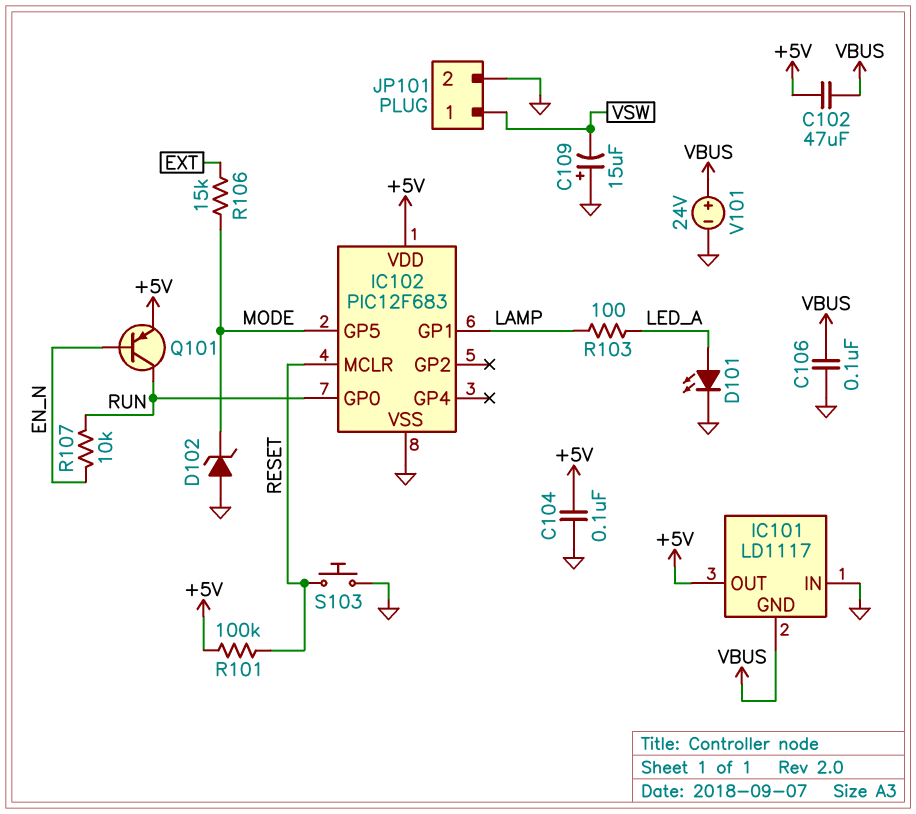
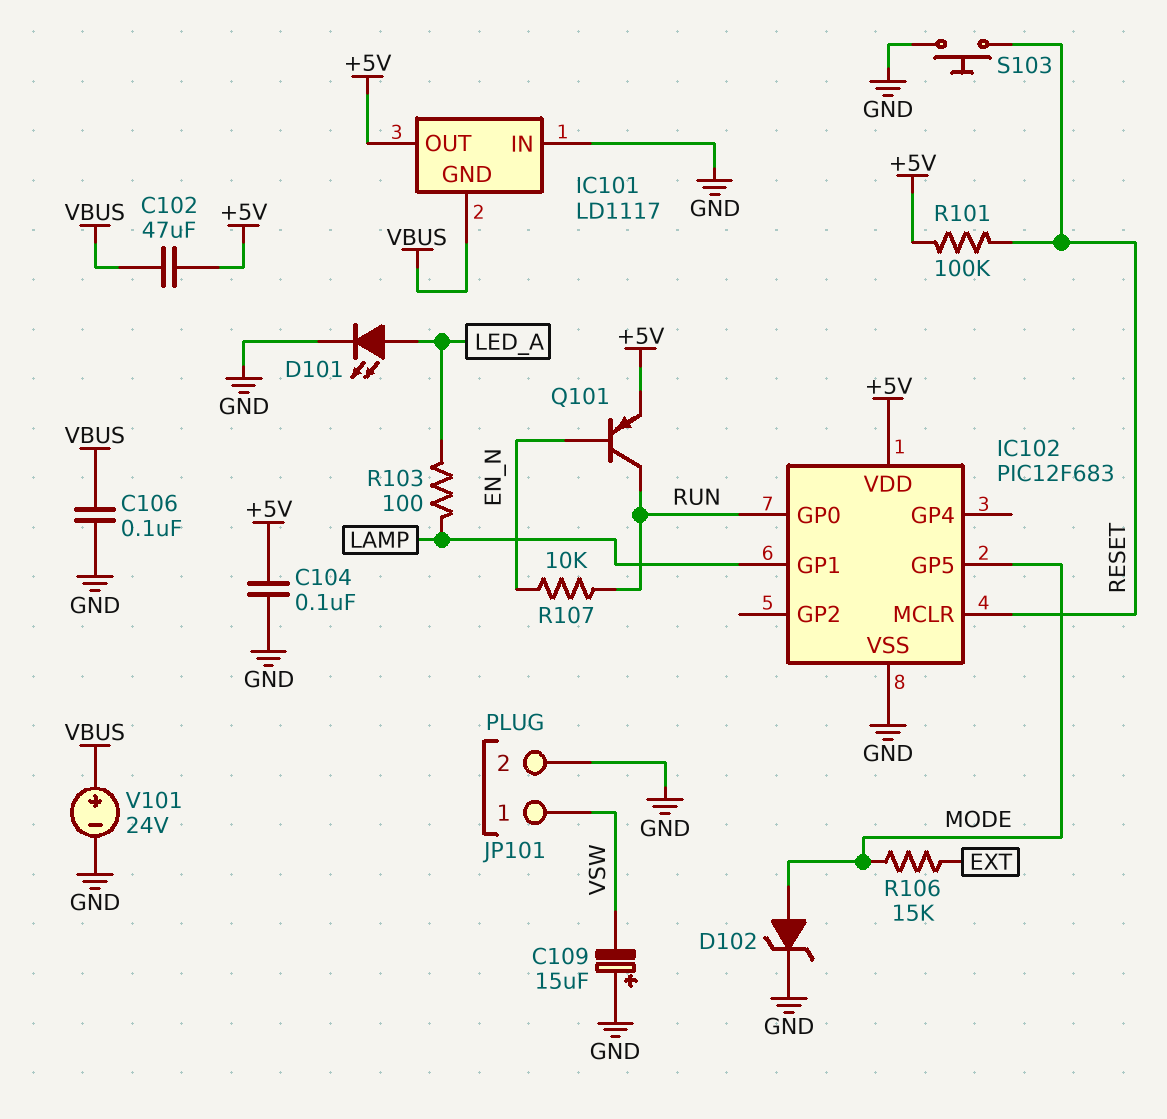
D102: zener (A GND, K MODE) -> zener (A MODE, K GND)

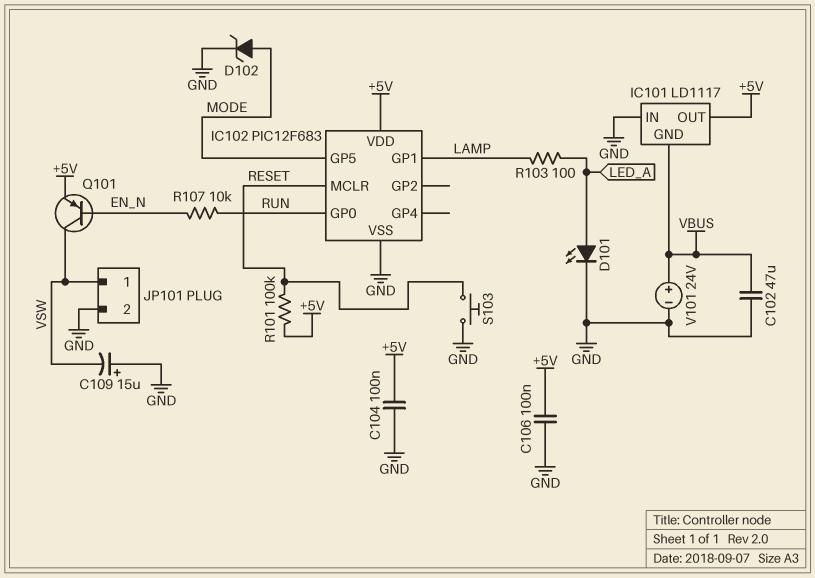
C102: 47uF (+5V, VBUS) -> 47uF (GND, VBUS)
C106: 100nF (GND, VBUS) -> 100nF (+5V, GND)
Q101: PNP (B EN_N, C RUN, E +5V) -> PNP (B EN_N, C VSW, E +5V)
R106: 15k (EXT, MODE) -> none

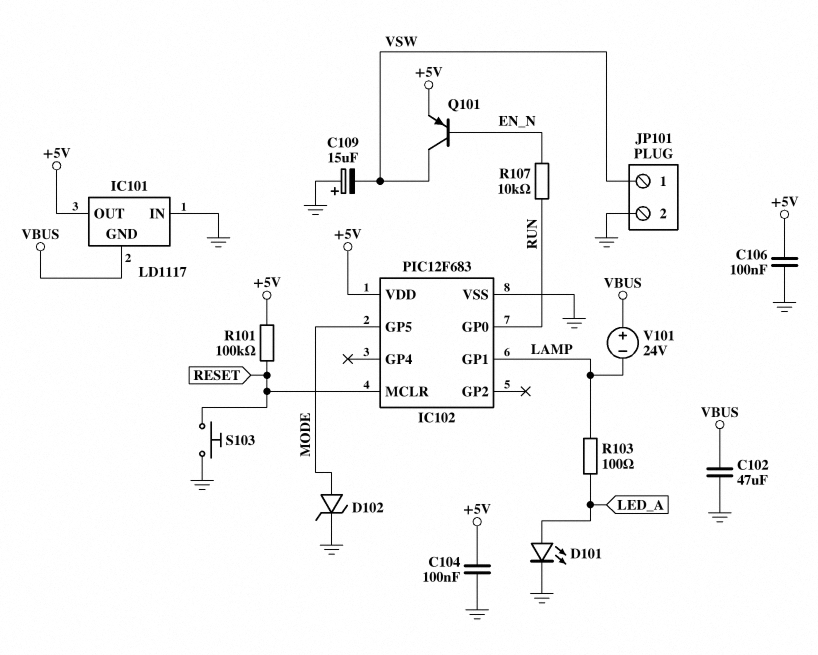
V101: 24V (plus VBUS, minus GND) -> 24V (plus VBUS, minus LAMP)

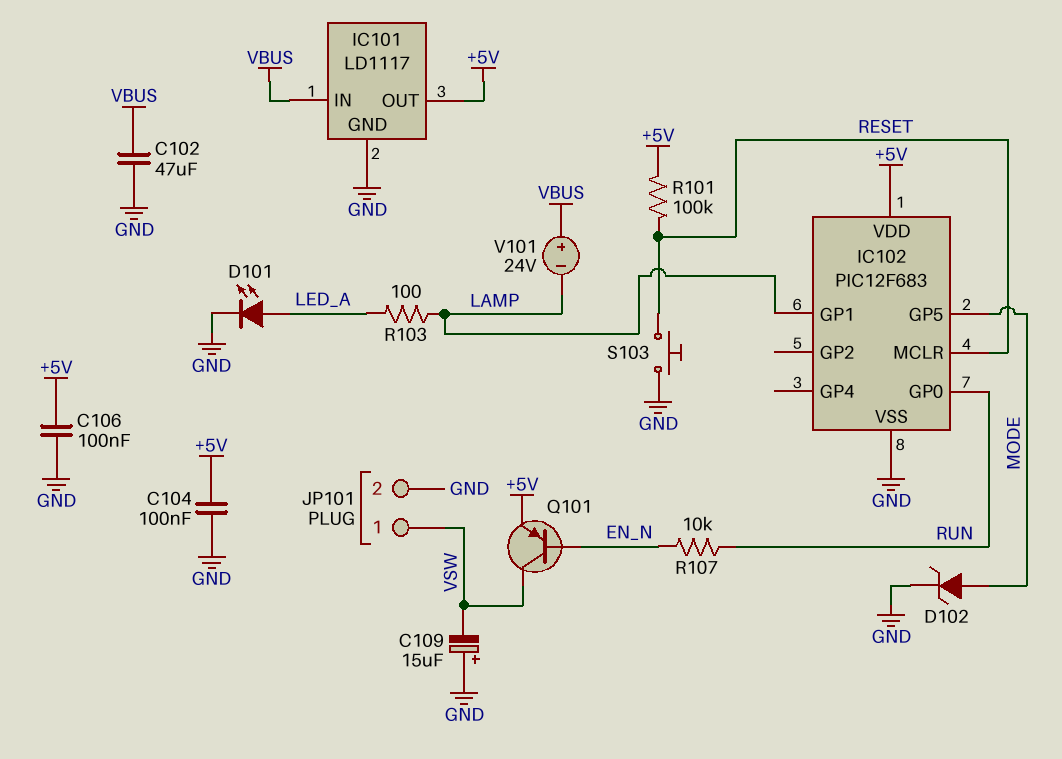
IC101 pin GND: VBUS -> GND
IC101 pin IN: GND -> VBUS

